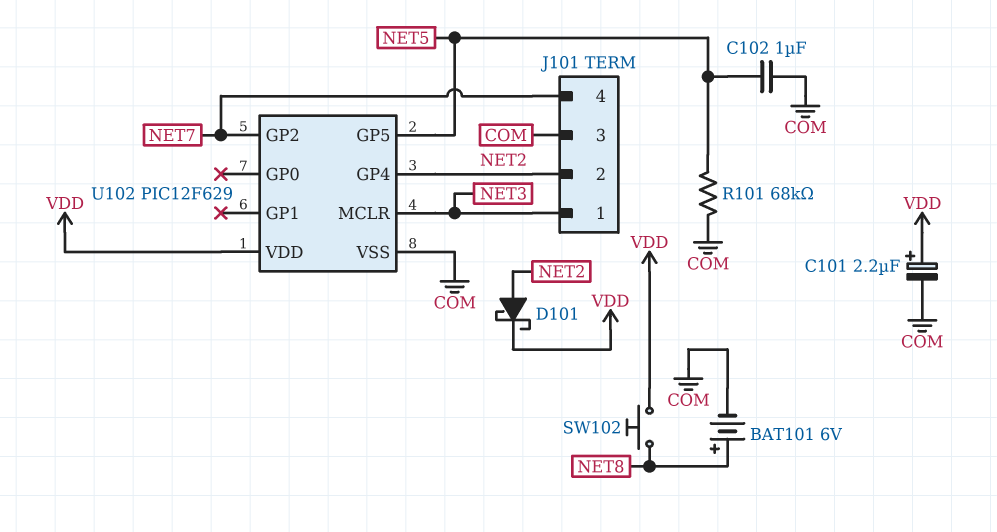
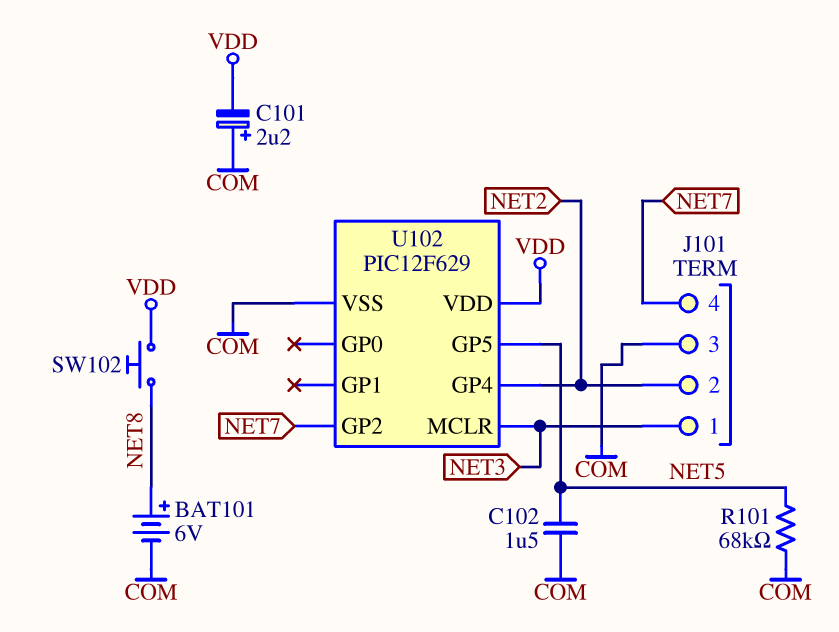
C101: 2.2uF (plus VDD, minus COM) -> 2.2uF (plus COM, minus VDD)
C102: 1uF (COM, NET5) -> 1.5uF (COM, NET5)
D101: schottky (A NET2, K VDD) -> none

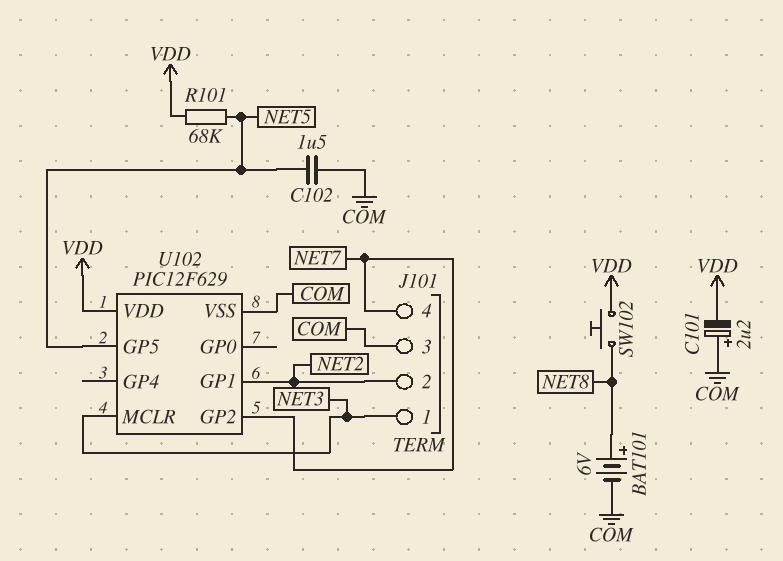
R101: 68k (COM, NET5) -> 68k (NET5, VDD)
U102 pin GP1: none -> NET2
U102 pin GP4: NET2 -> none

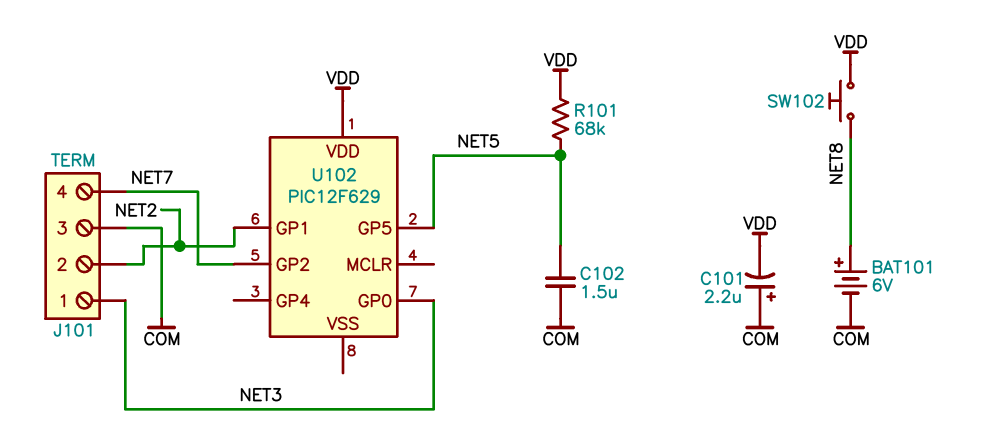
U102 pin GP0: none -> NET3
U102 pin MCLR: NET3 -> none
U102 pin VSS: COM -> none

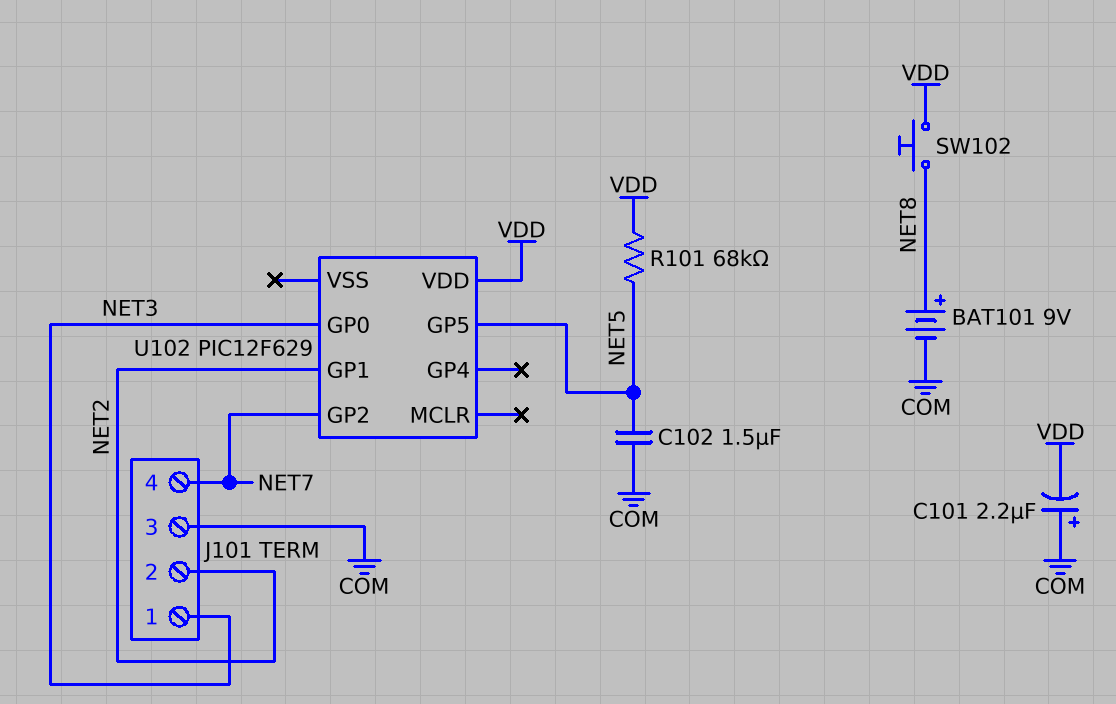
BAT101: 6V (plus NET8, minus COM) -> 9V (plus NET8, minus COM)

